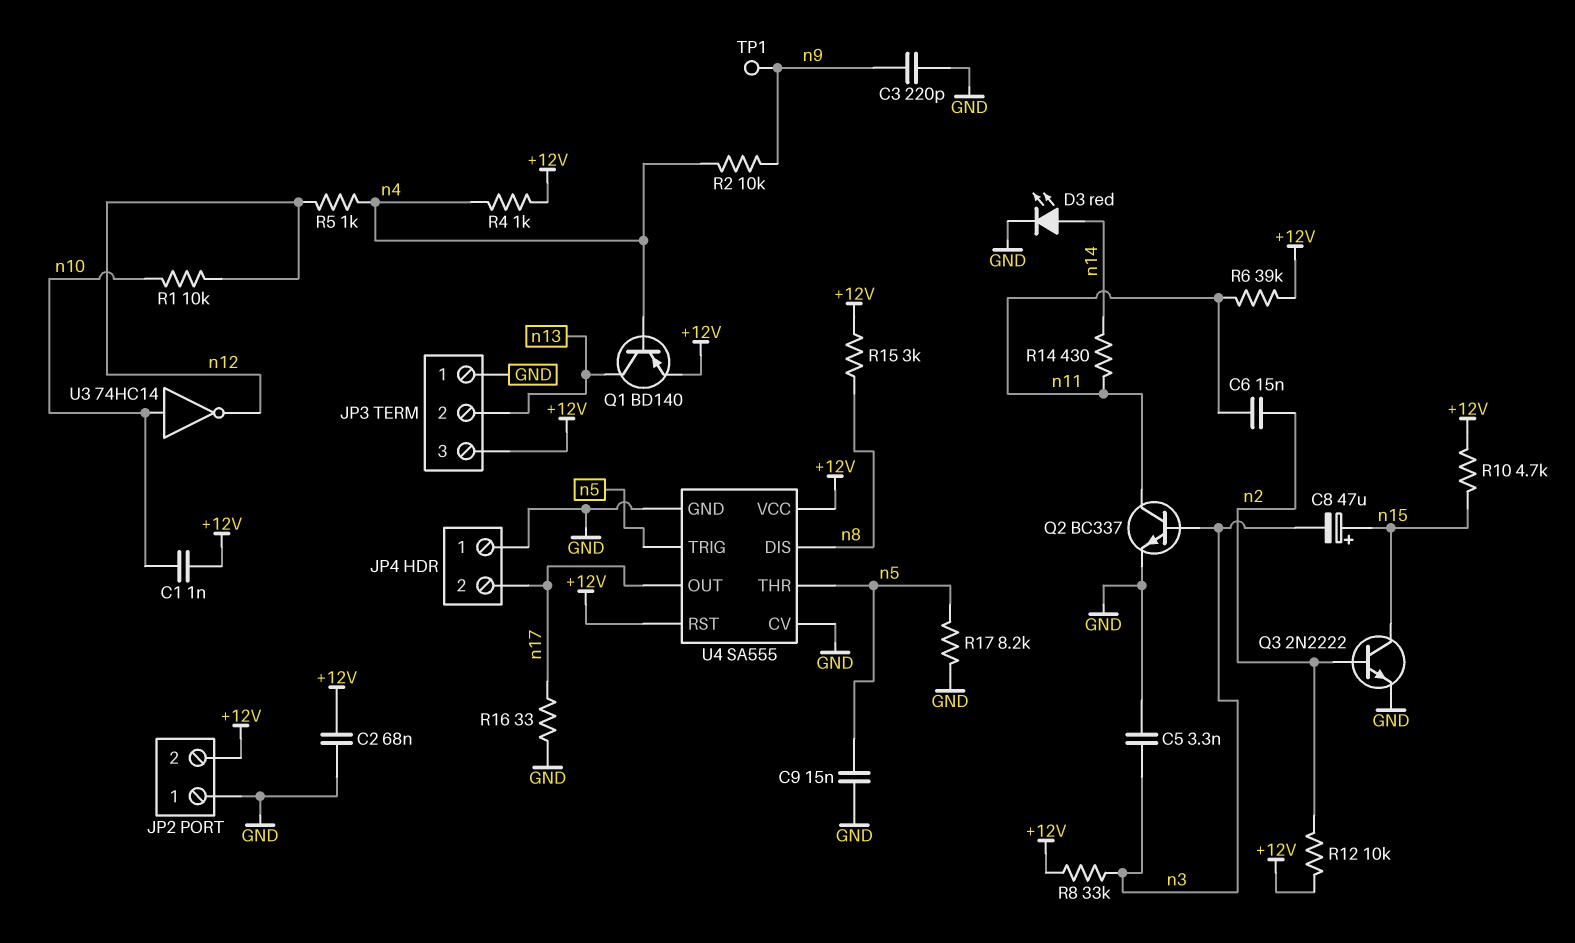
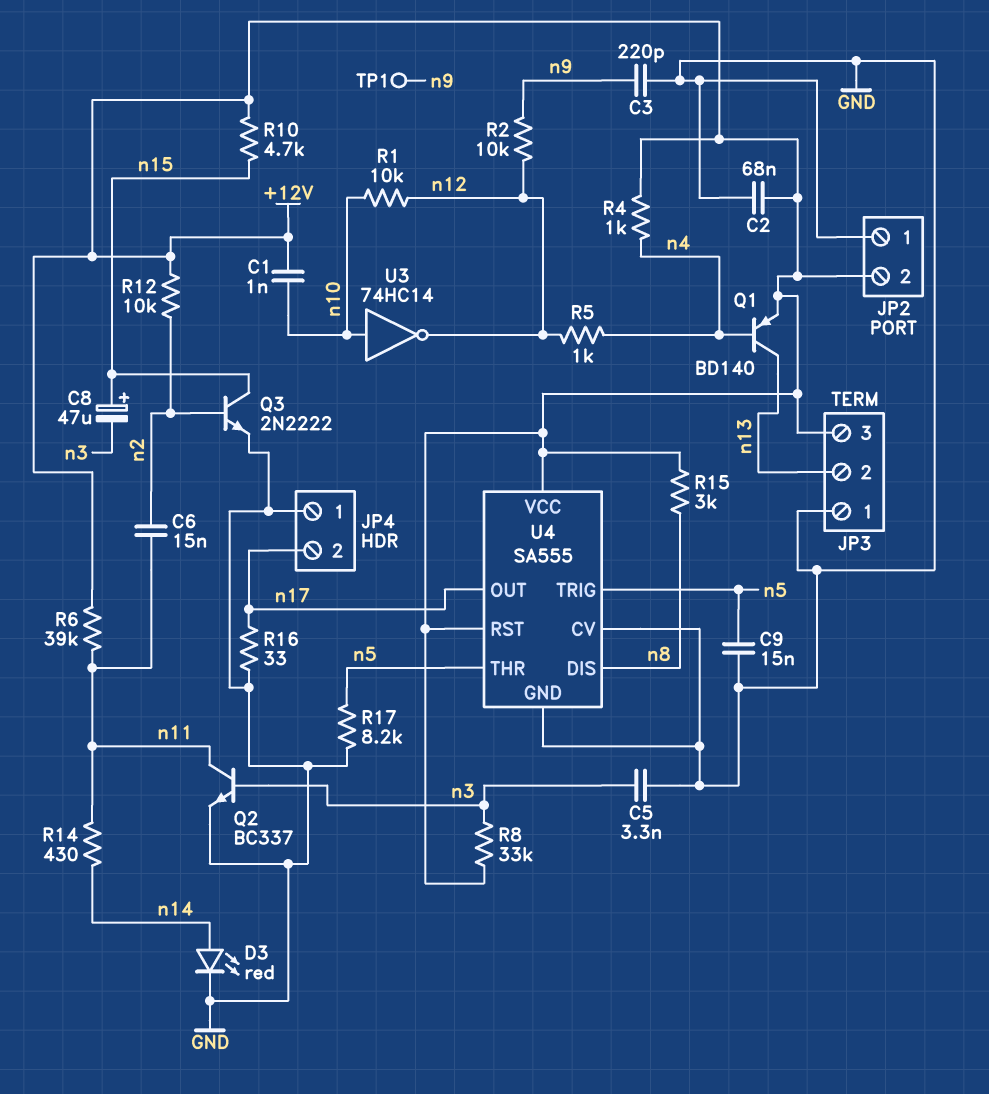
R2: 10k (n4, n9) -> 10k (n9, n12)

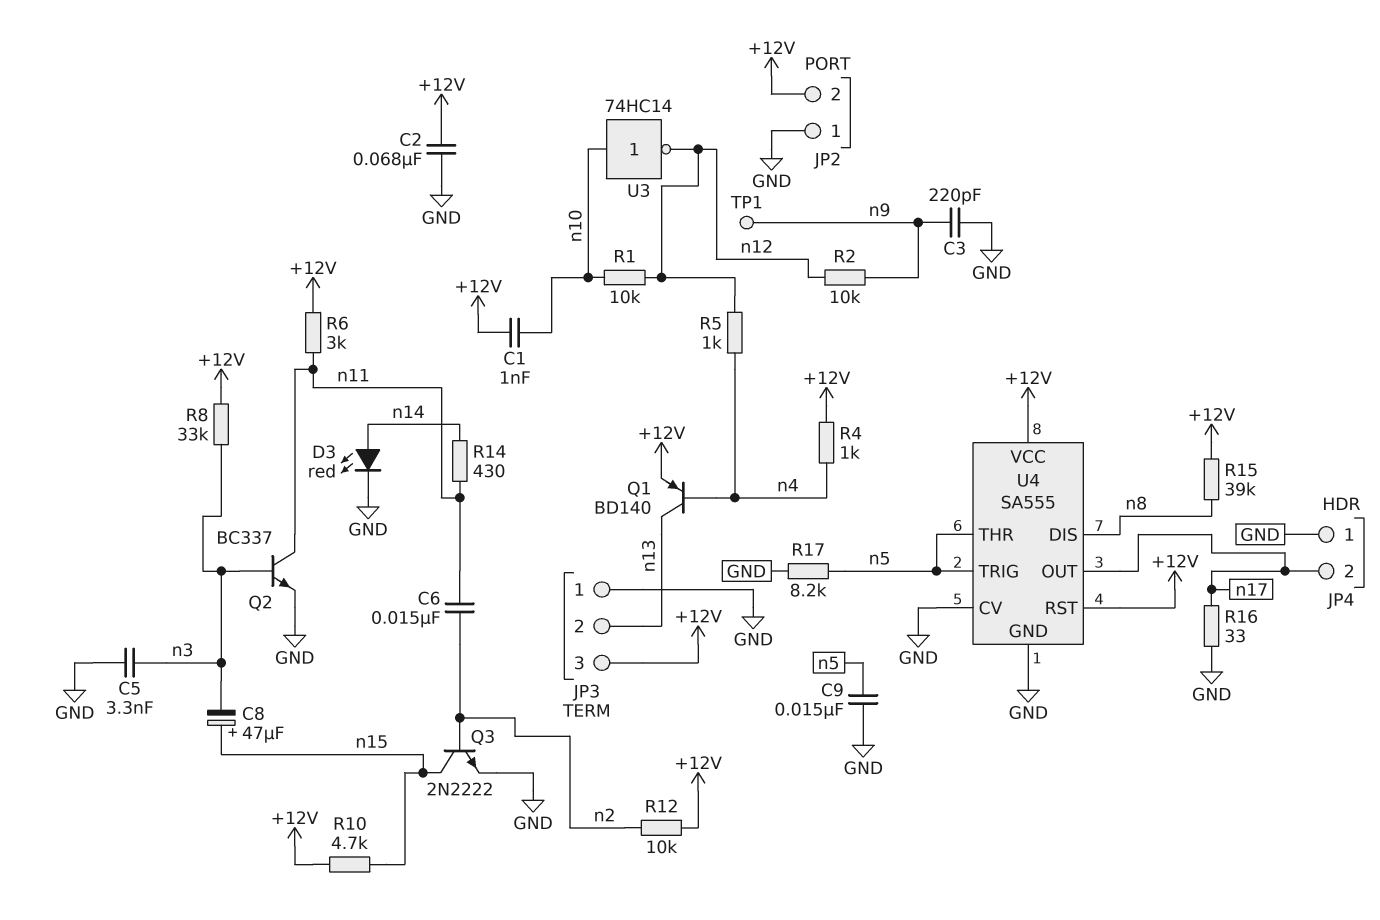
R6: 39k (+12V, n11) -> 3k (+12V, n11)
R15: 3k (+12V, n8) -> 39k (+12V, n8)

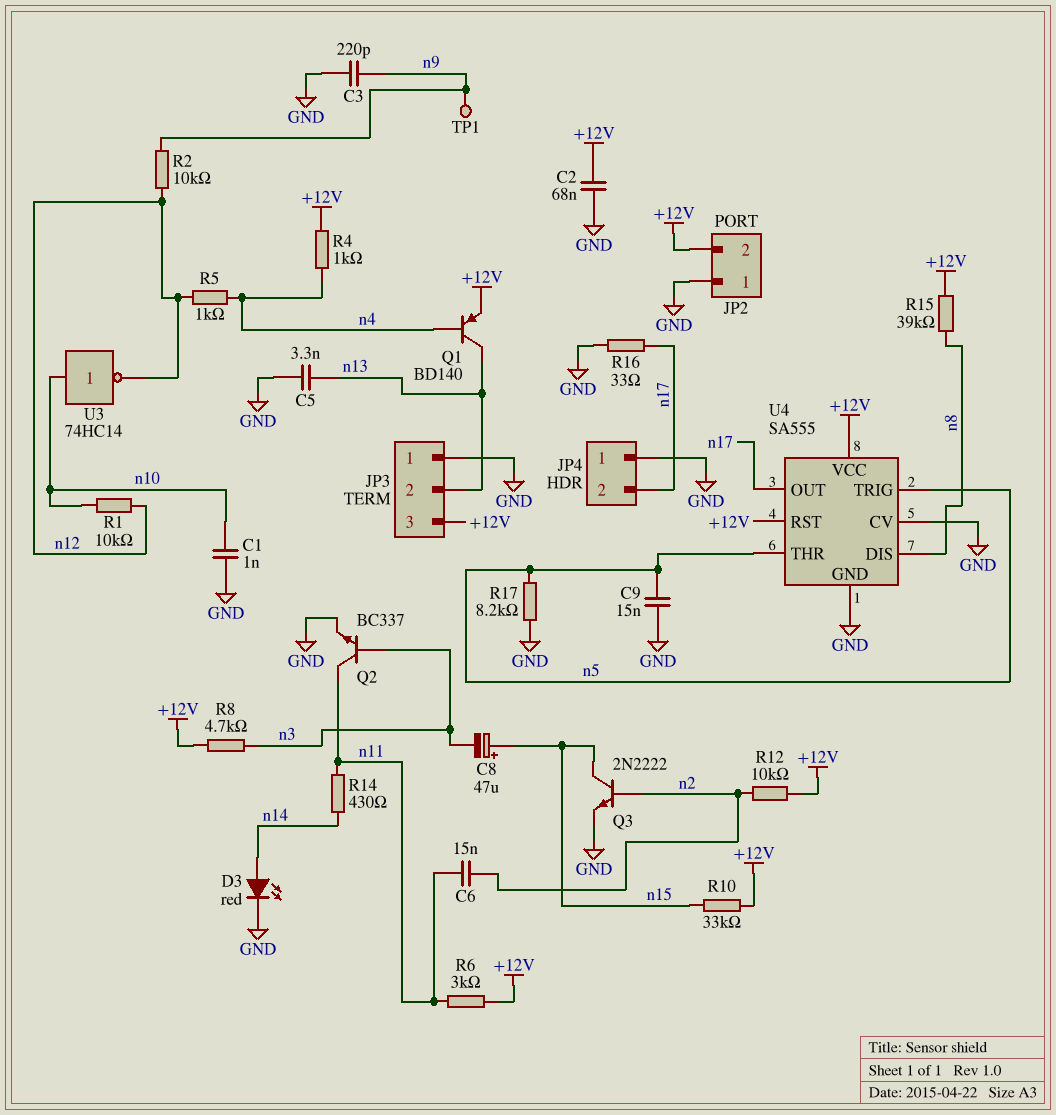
C1: 1nF (+12V, n10) -> 1nF (GND, n10)
C5: 3.3nF (GND, n3) -> 3.3nF (GND, n13)
R8: 33k (+12V, n3) -> 4.7k (+12V, n3)
R10: 4.7k (+12V, n15) -> 33k (+12V, n15)

